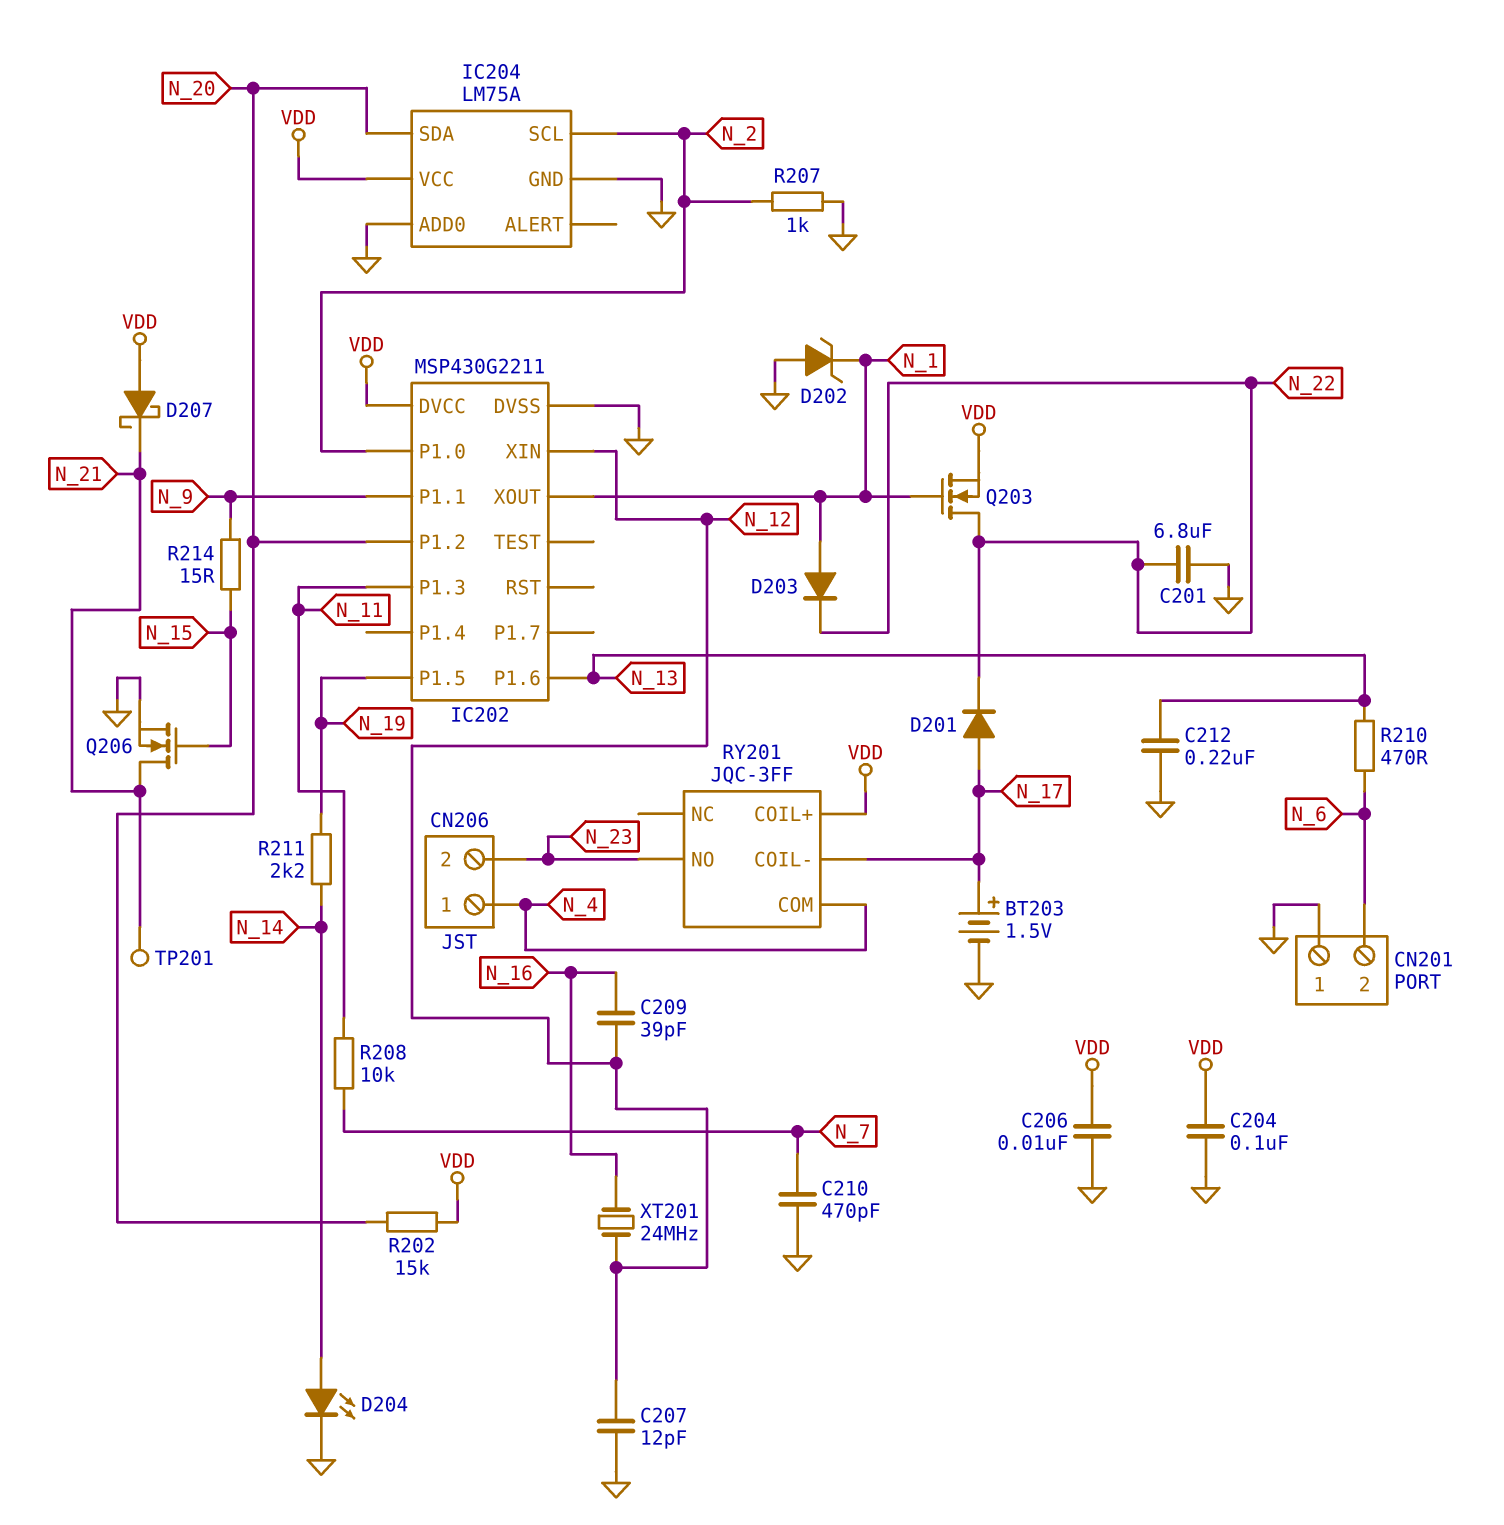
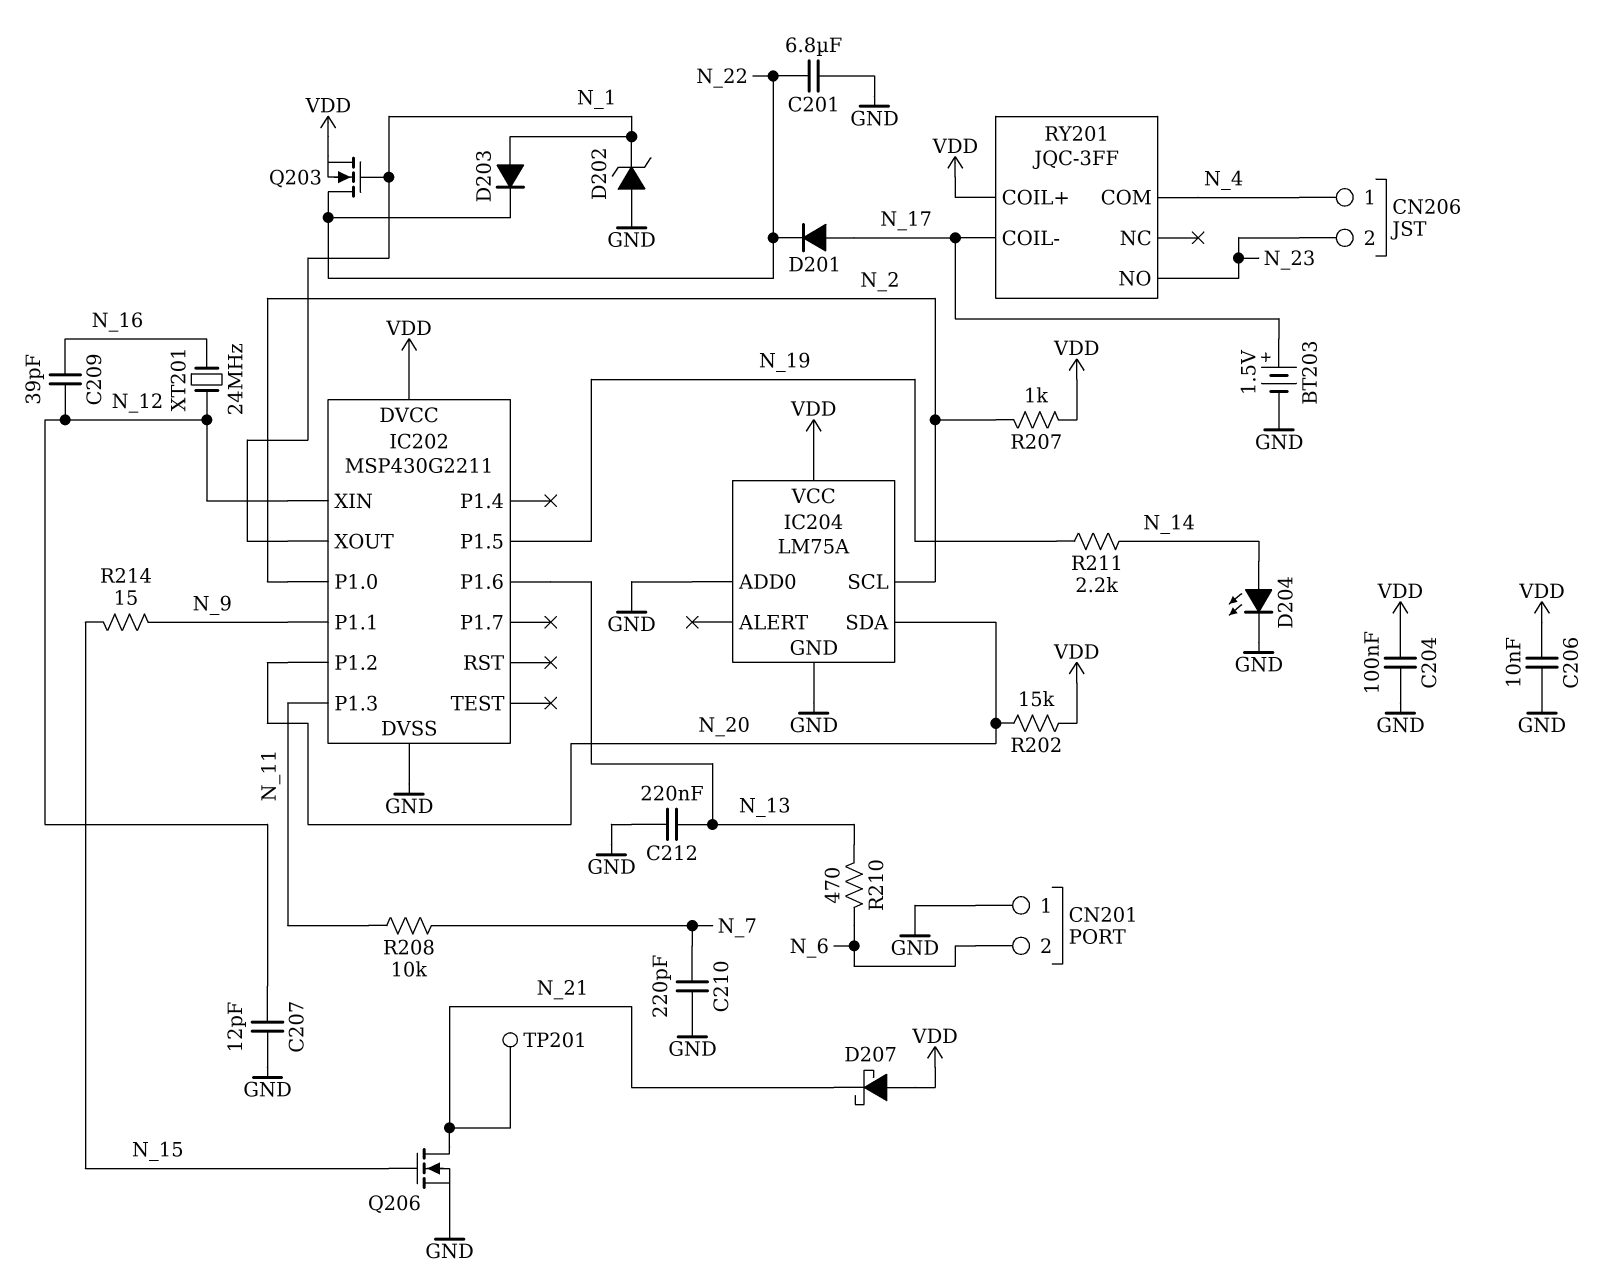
C210: 470pF (GND, N_7) -> 220pF (GND, N_7)
R207: 1k (GND, N_2) -> 1k (N_2, VDD)

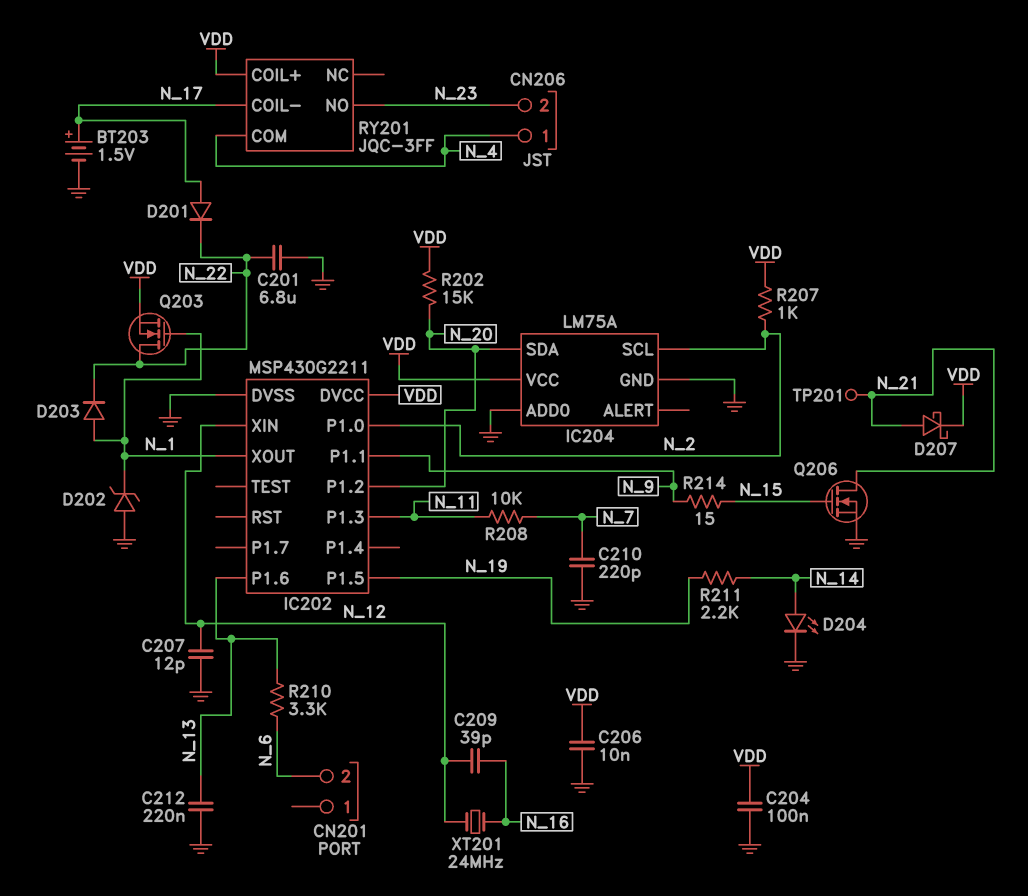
CN201 pin 1: GND -> none
D207: schottky (A VDD, K N_21) -> schottky (A N_21, K VDD)
R210: 470 (N_6, N_13) -> 3.3k (N_6, N_13)

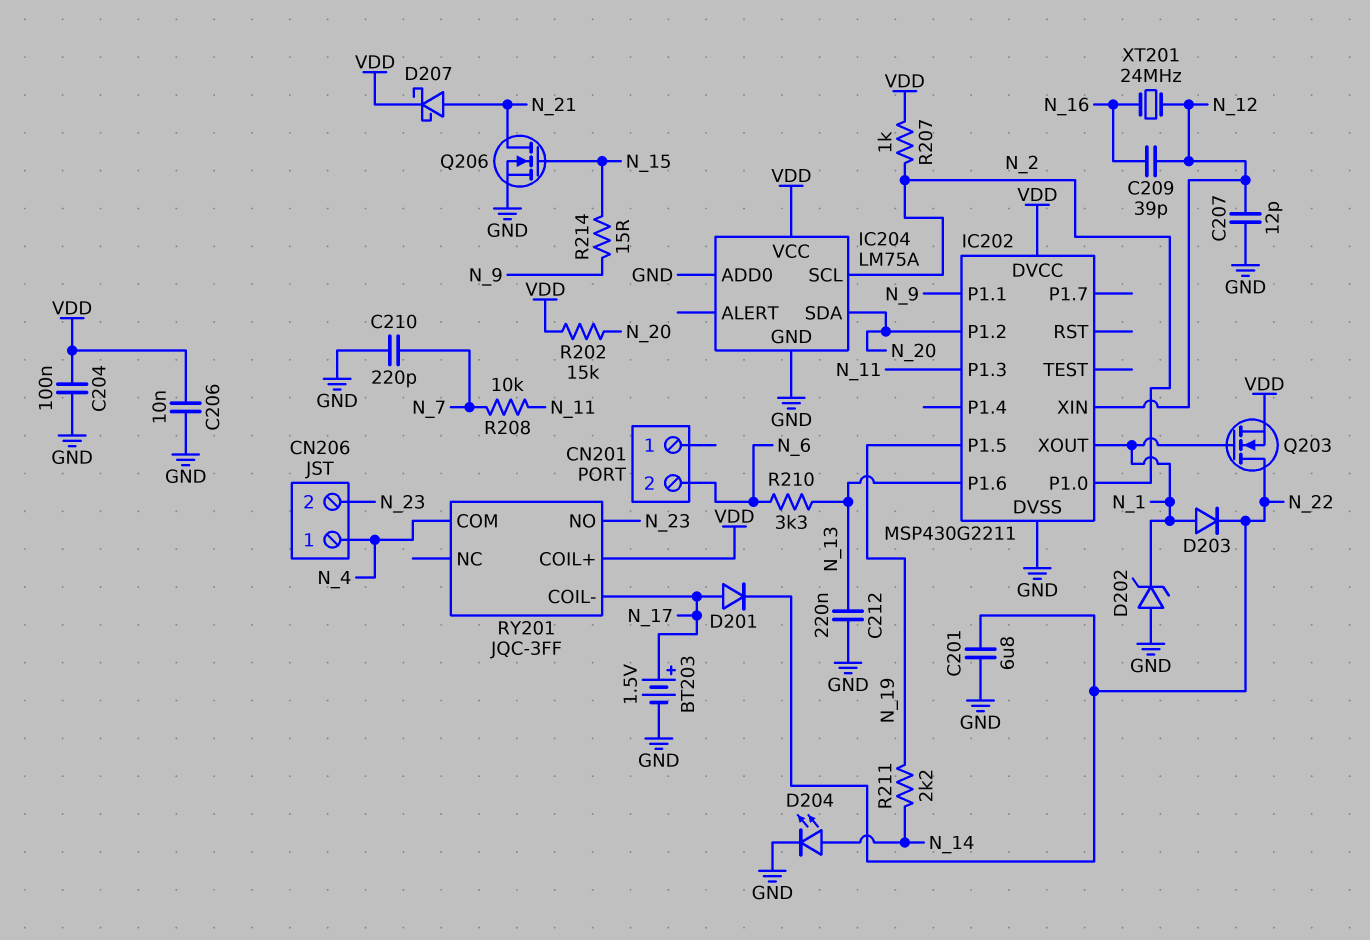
TP201: test point (N_21) -> none

